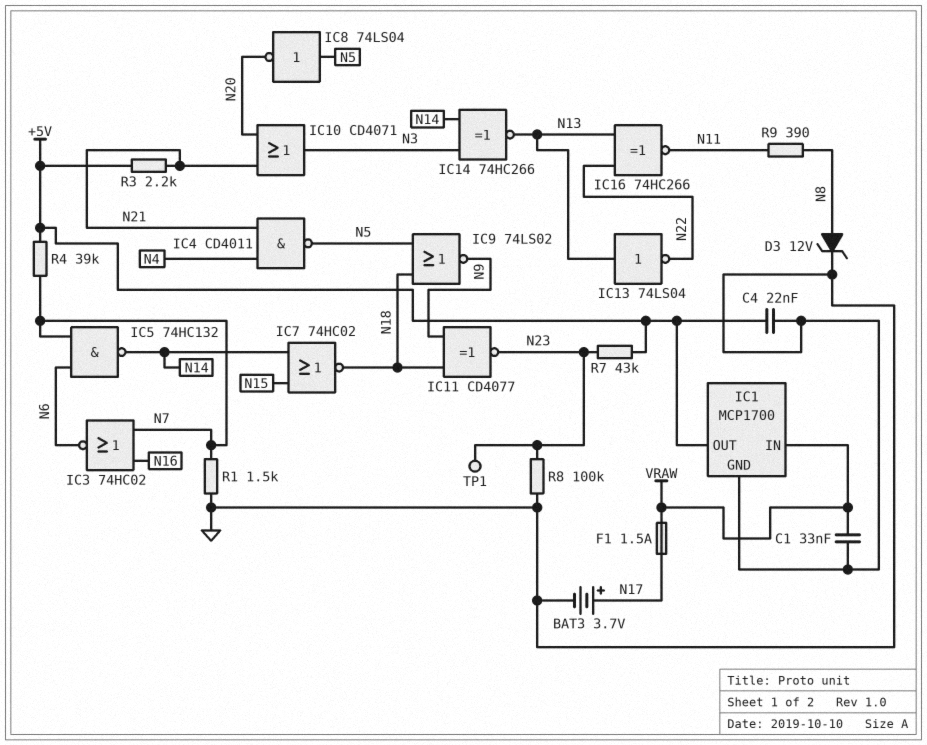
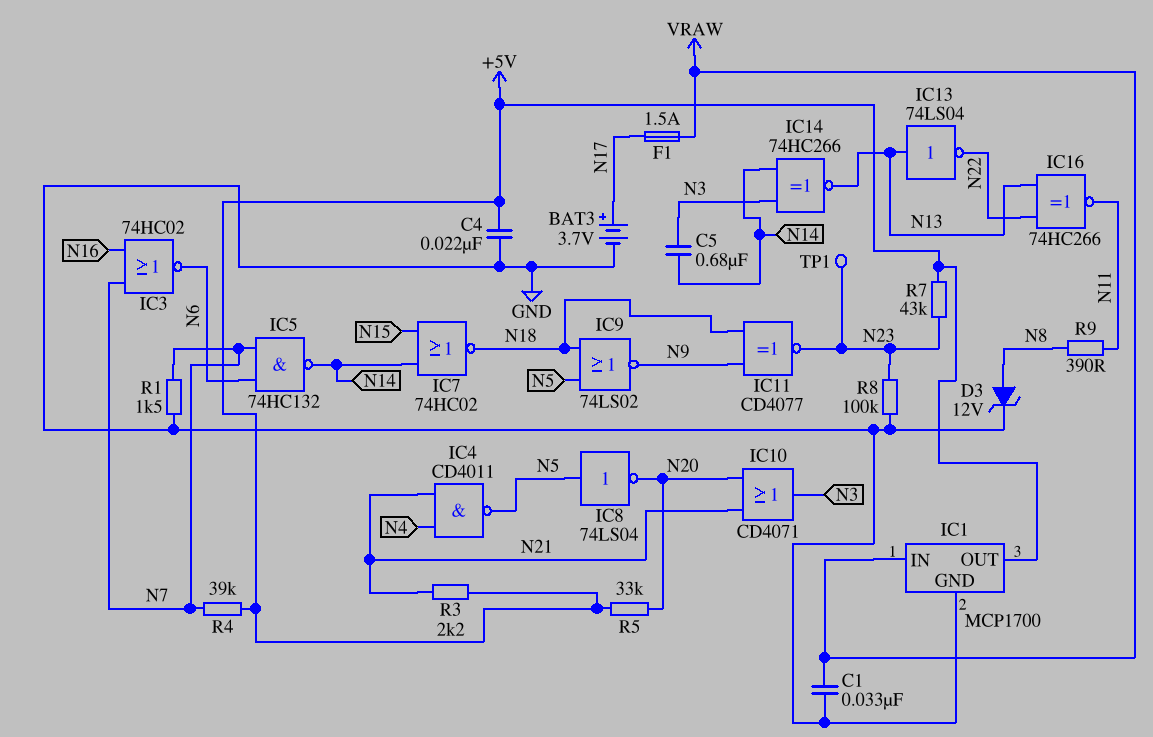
C5: none -> 680nF (N3, N14)
R5: none -> 33k (+5V, N20)

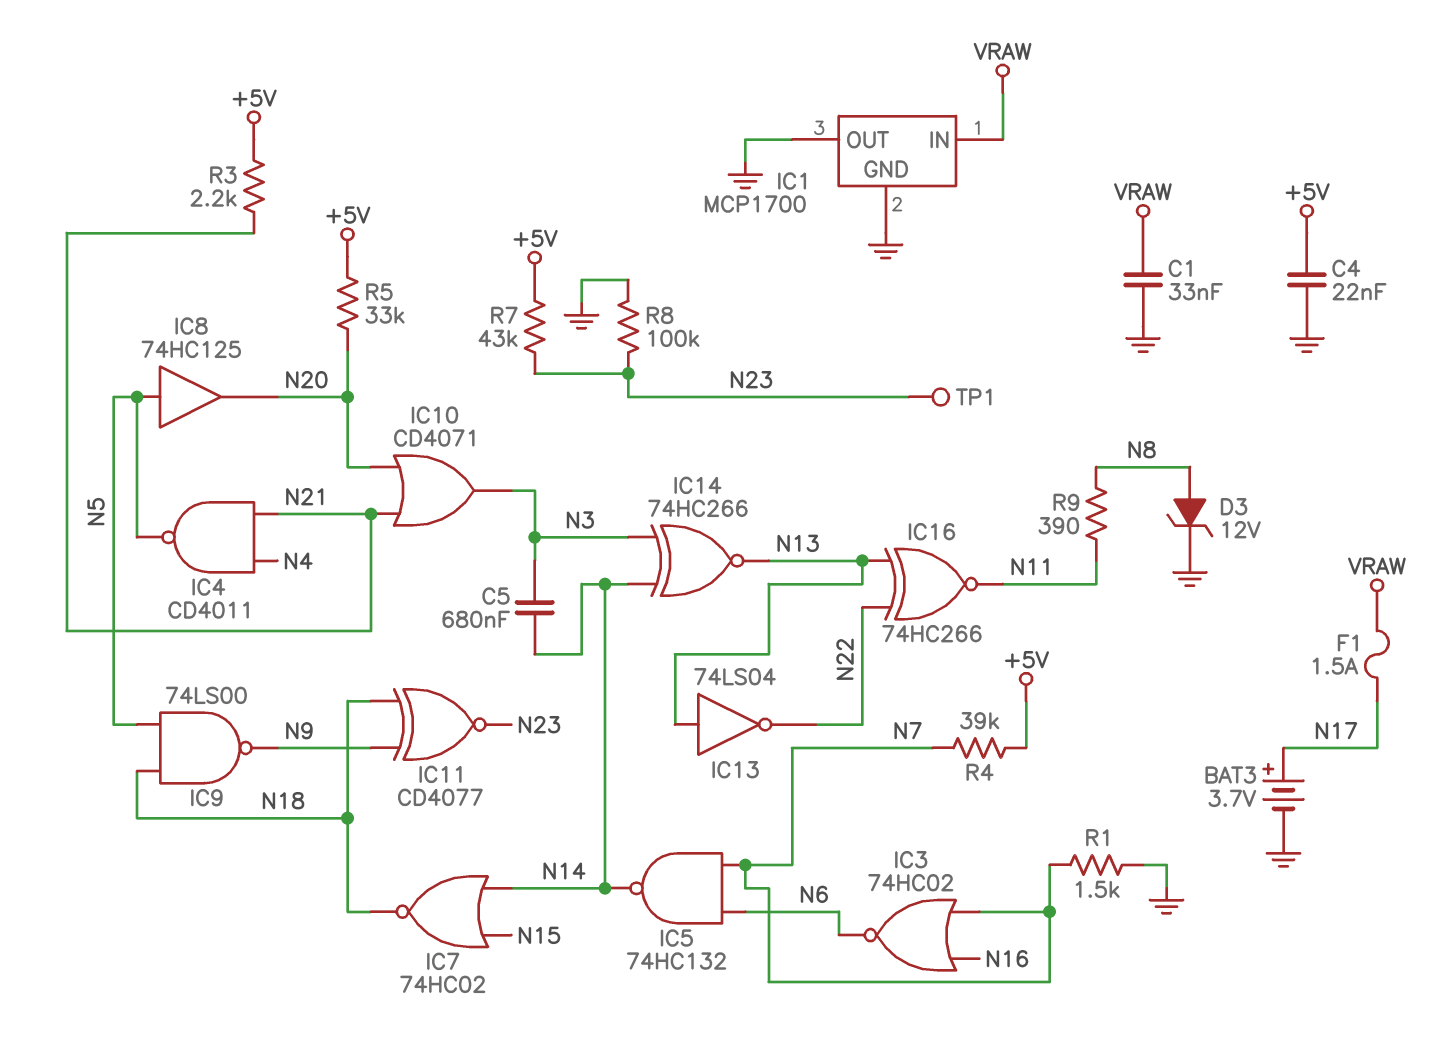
IC1 pin OUT: +5V -> GND
IC8: NOT 74LS04 (in N5, out N20) -> buffer 74HC125 (in N5, out N20)
IC9: NOR 74LS02 (in N5, in N18, out N9) -> NAND 74LS00 (in N5, in N18, out N9)

